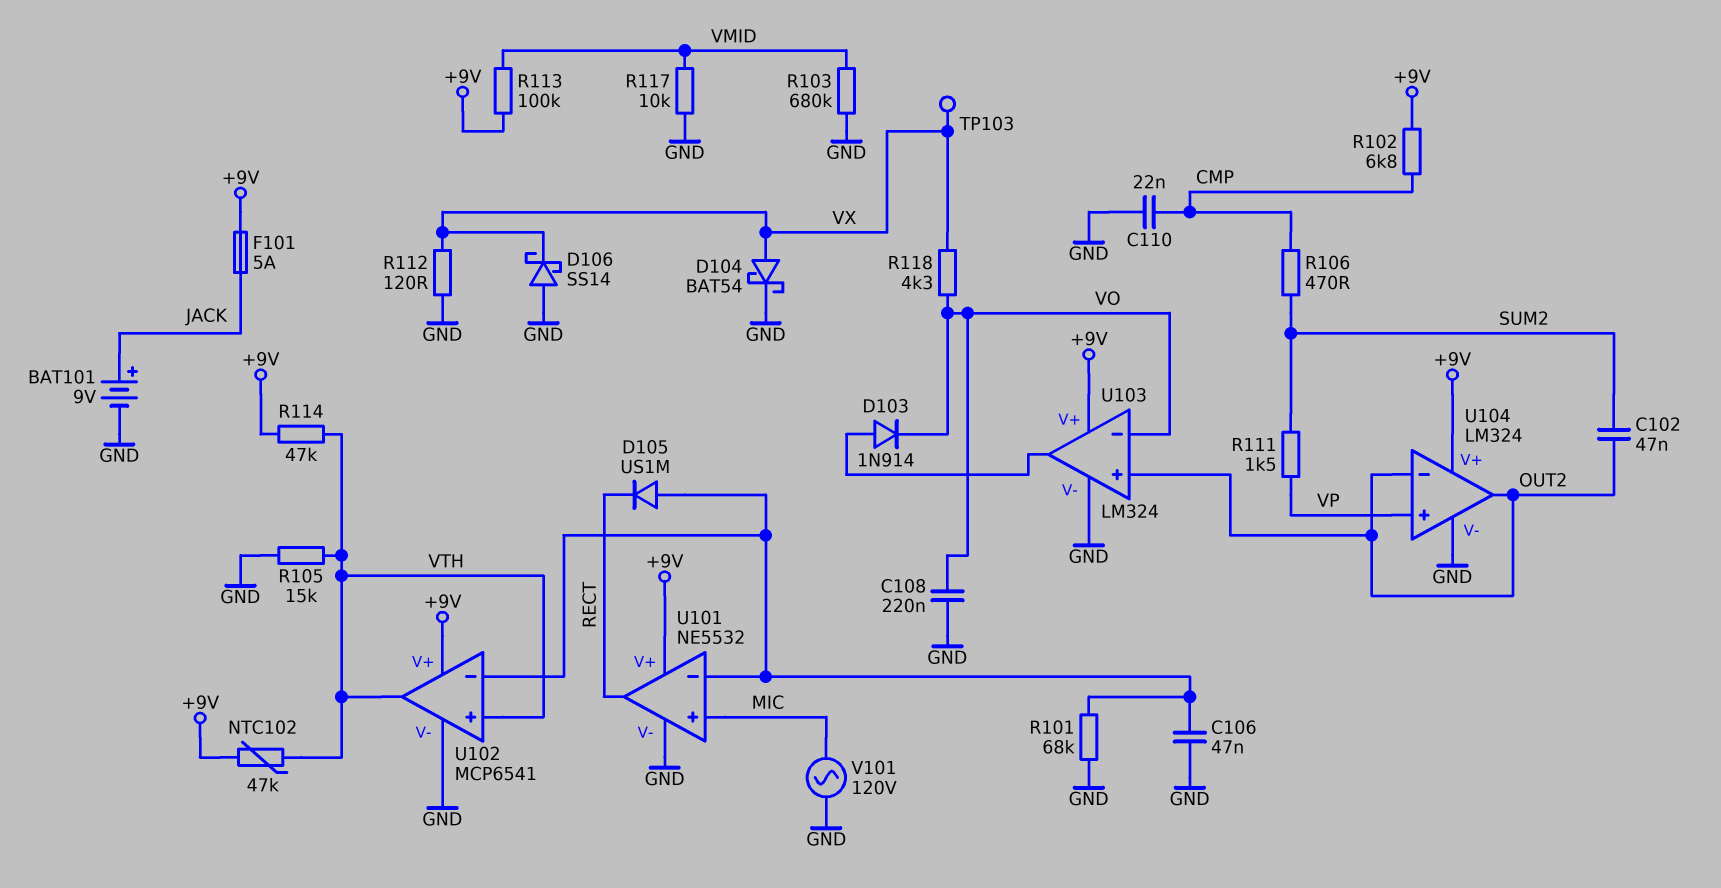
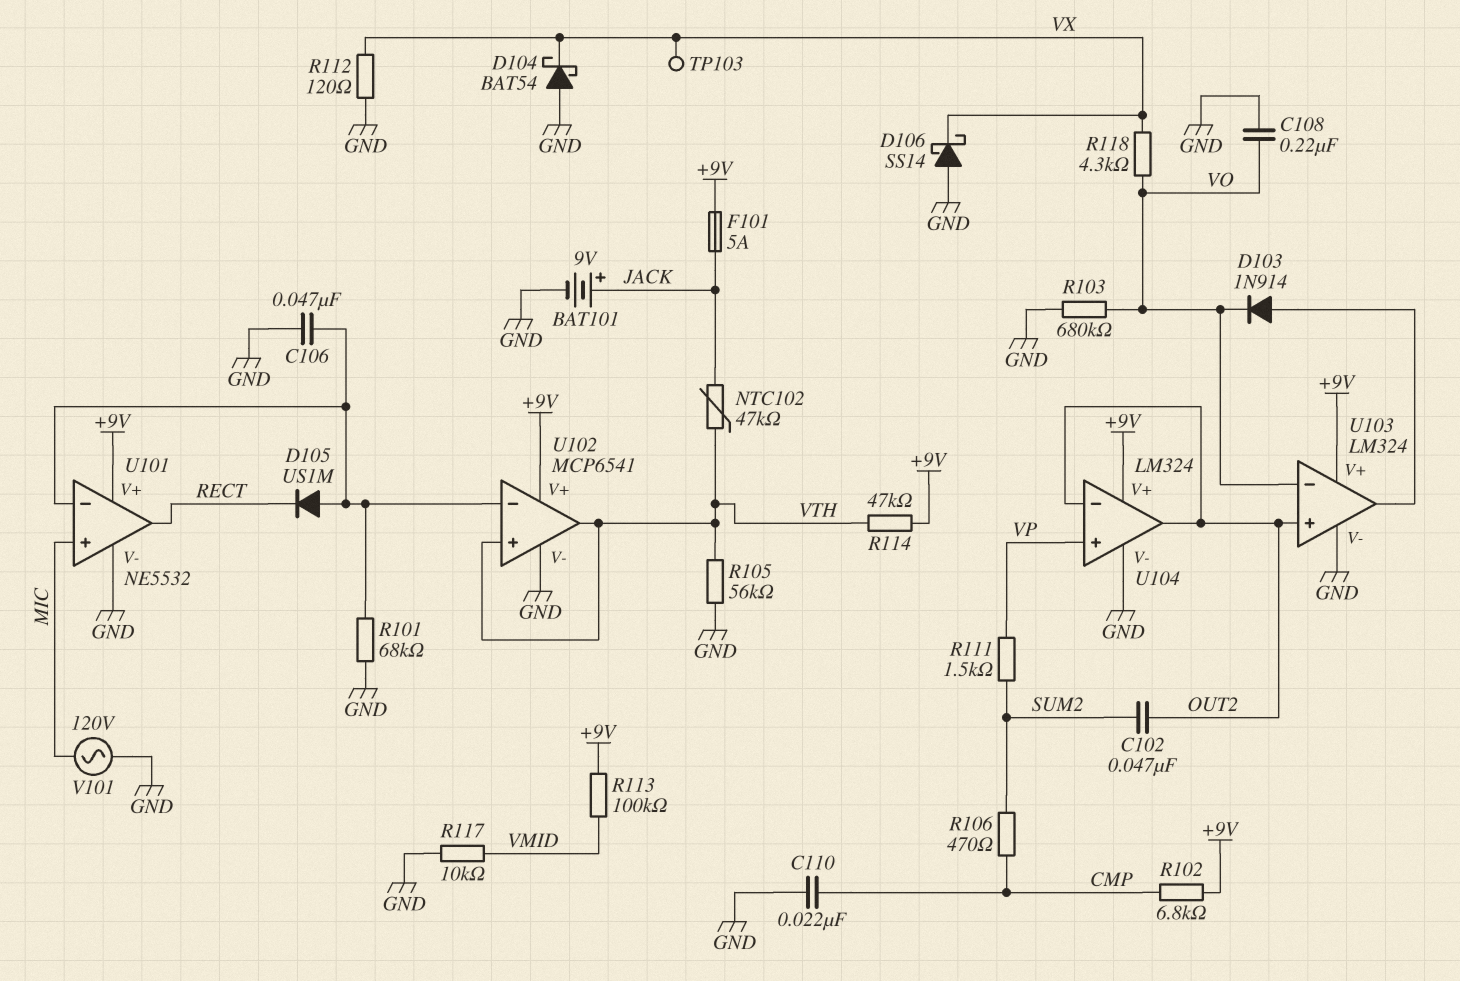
D104: schottky BAT54 (A VX, K GND) -> schottky BAT54 (A GND, K VX)
NTC102: 47k (+9V, VTH) -> 47k (JACK, VTH)
R103: 680k (GND, VMID) -> 680k (GND, VO)
R105: 15k (GND, VTH) -> 56k (GND, VTH)

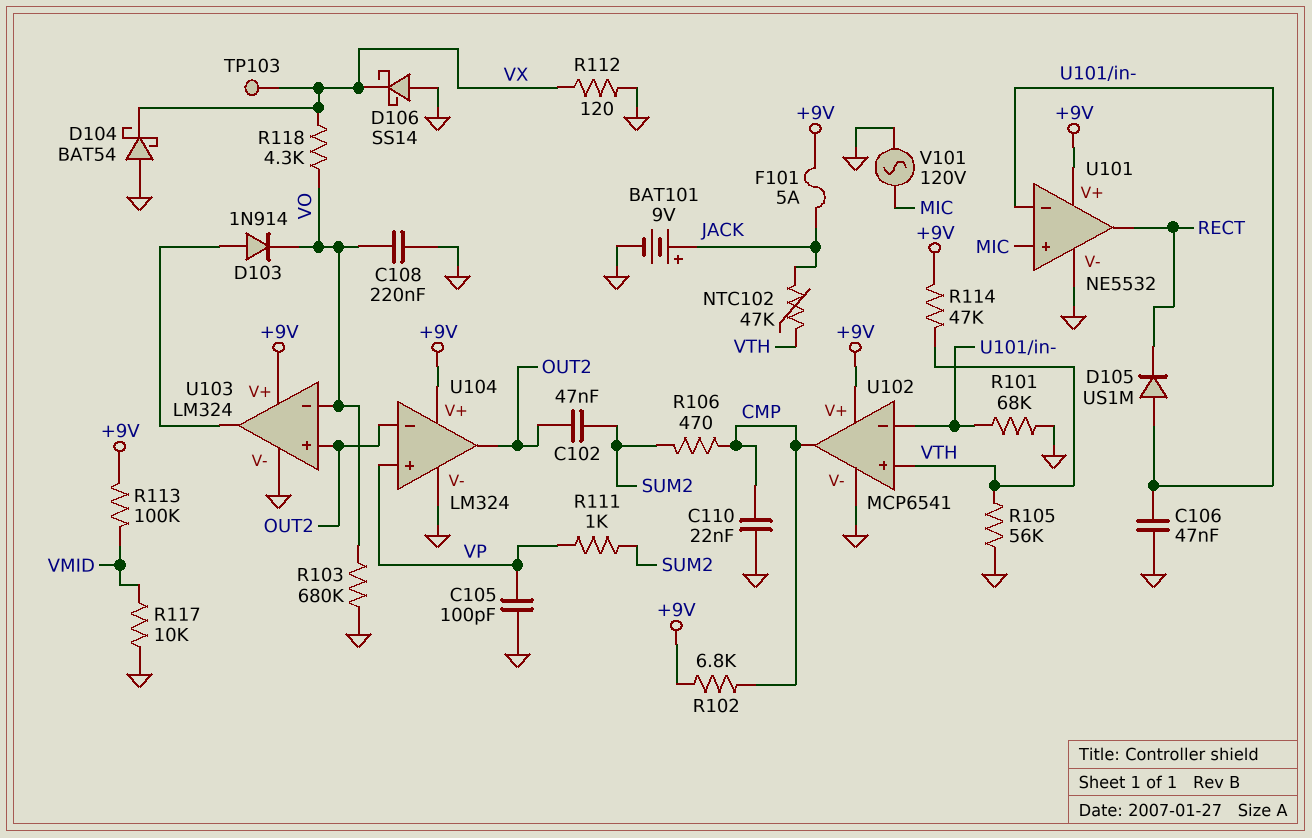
C105: none -> 100pF (GND, VP)
R111: 1.5k (SUM2, VP) -> 1k (SUM2, VP)
U102 pin out: VTH -> CMP

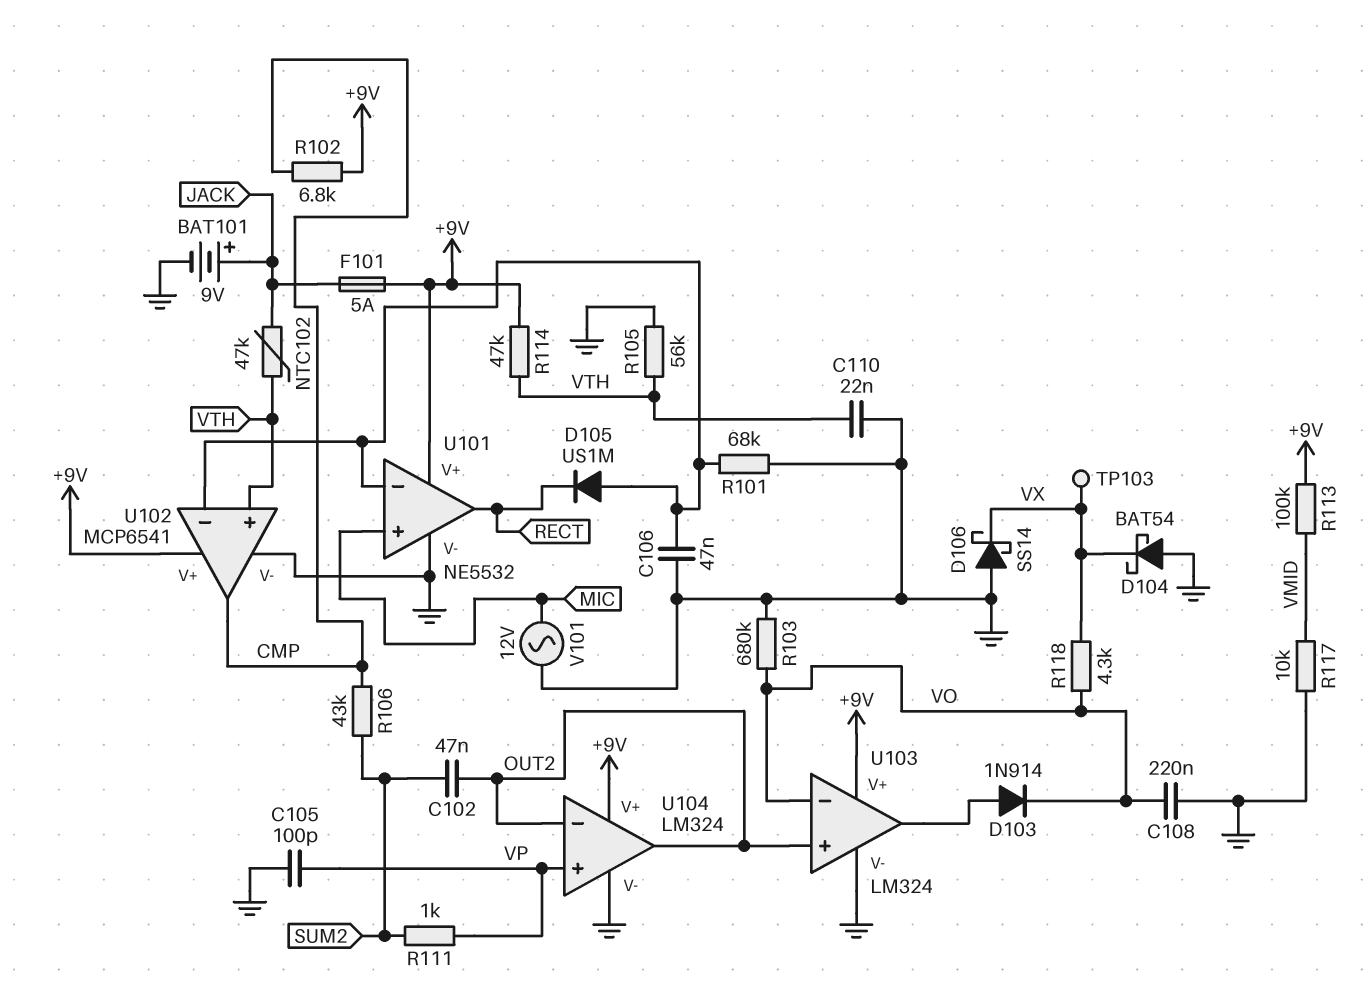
C110: 22nF (CMP, GND) -> 22nF (GND, VTH)
R106: 470 (CMP, SUM2) -> 43k (CMP, SUM2)
R112: 120 (GND, VX) -> none
V101: AC 120V (GND, MIC) -> AC 12V (GND, MIC)

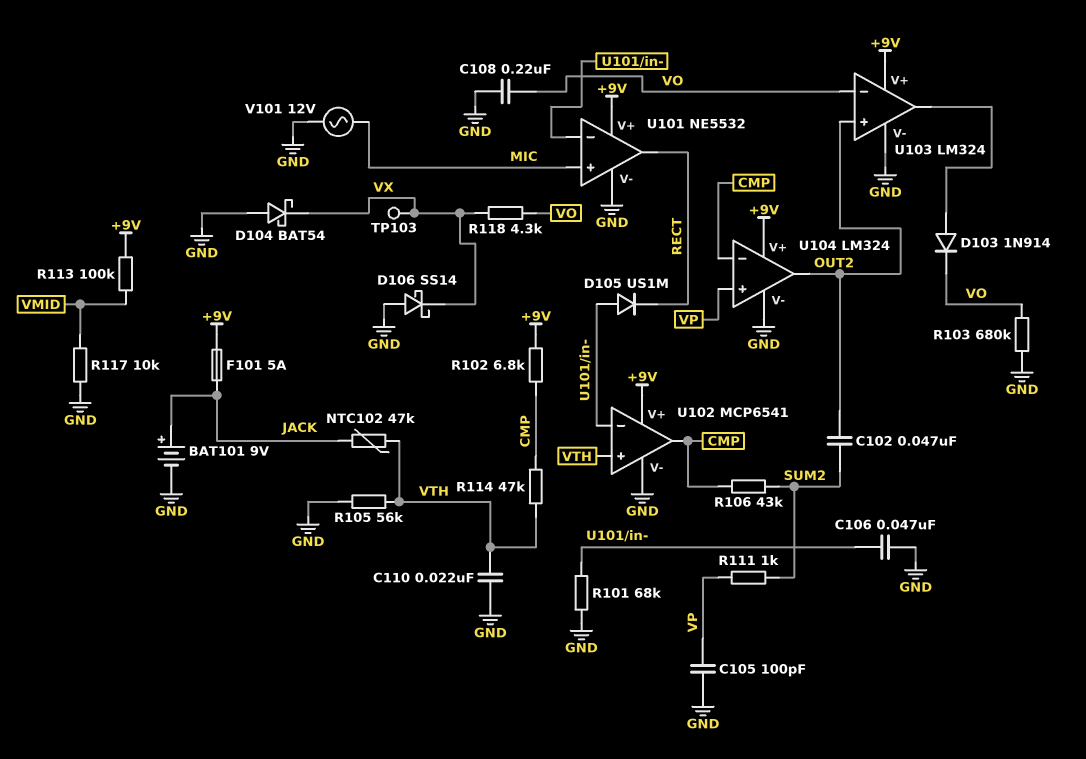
R114: 47k (+9V, VTH) -> 47k (CMP, VTH)
U104 pin in-: OUT2 -> CMP

